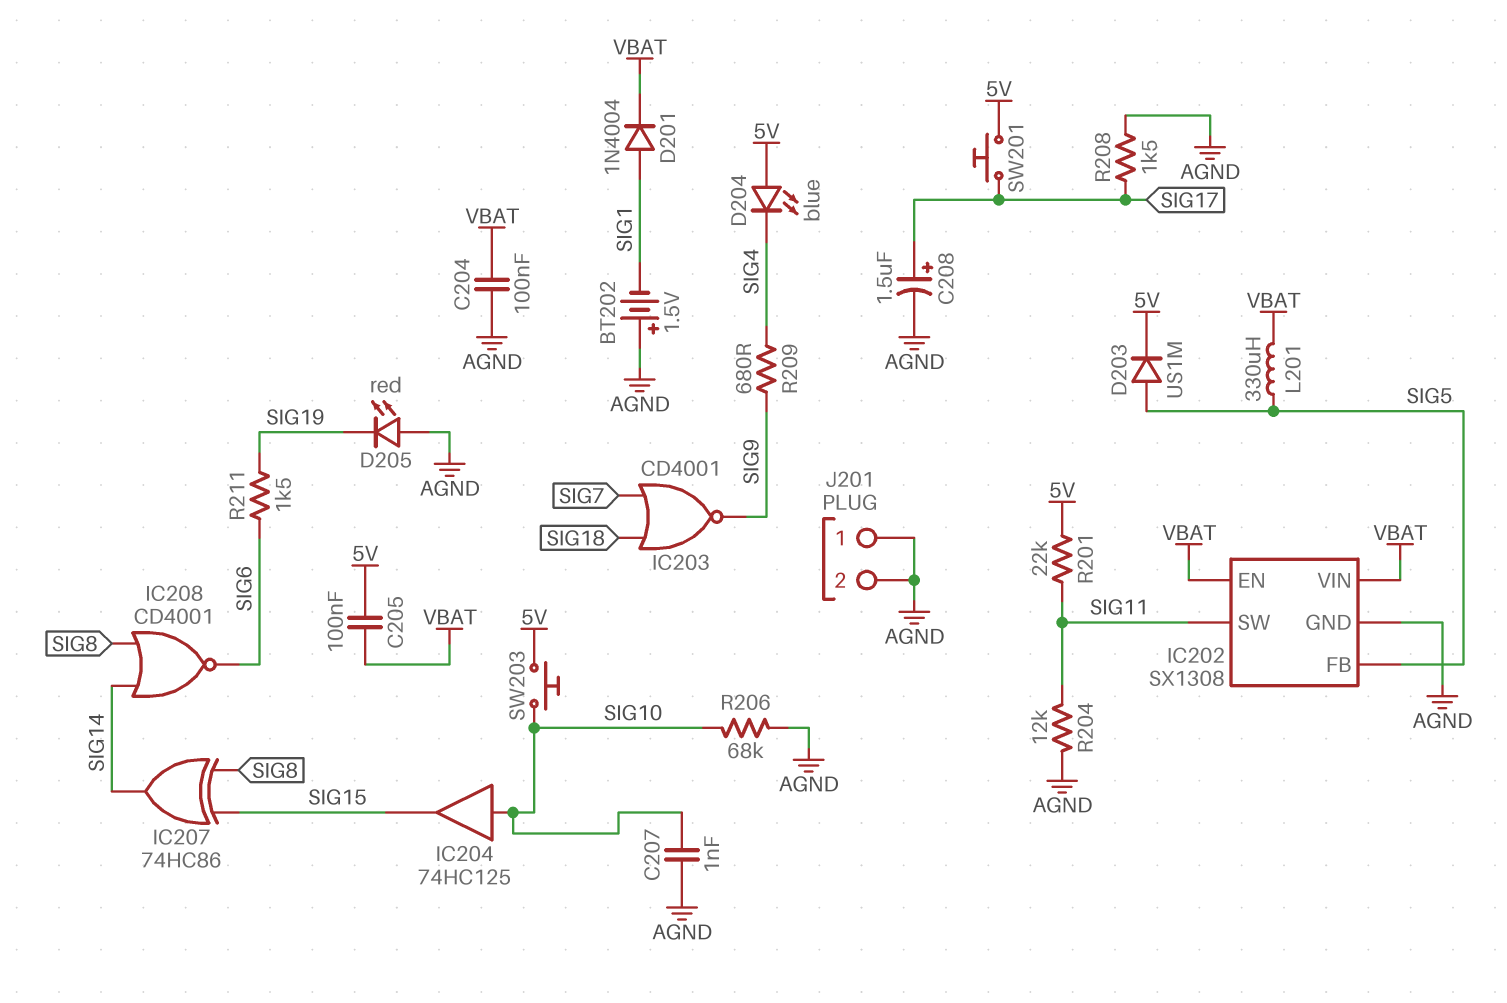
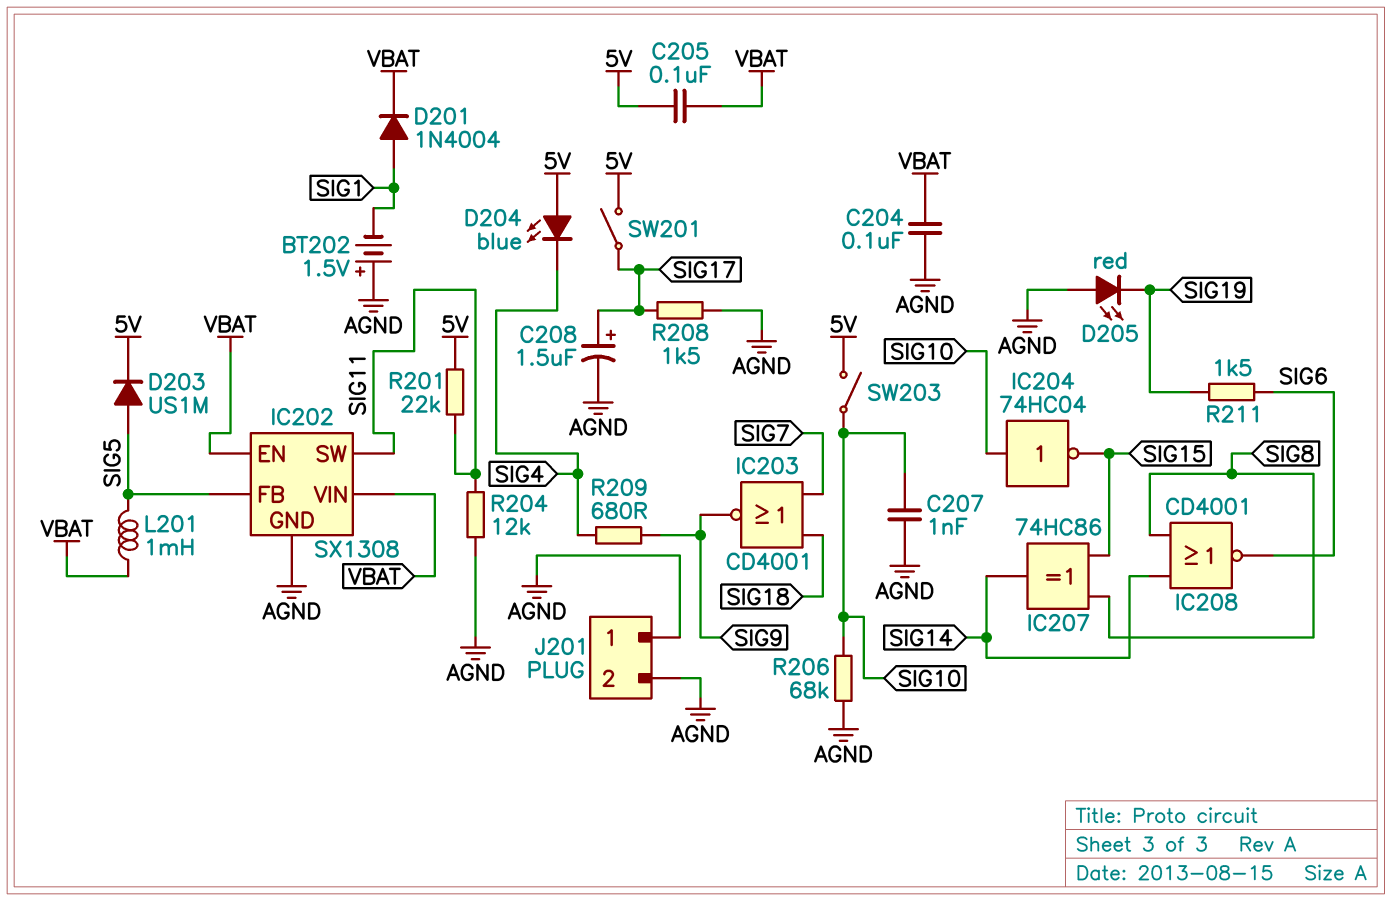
IC204: buffer 74HC125 (in SIG10, out SIG15) -> NOT 74HC04 (in SIG10, out SIG15)
L201: 330uH (SIG5, VBAT) -> 1mH (SIG5, VBAT)
SW201: button (5V, SIG17) -> switch (5V, SIG17)
SW203: button (5V, SIG10) -> switch (5V, SIG10)

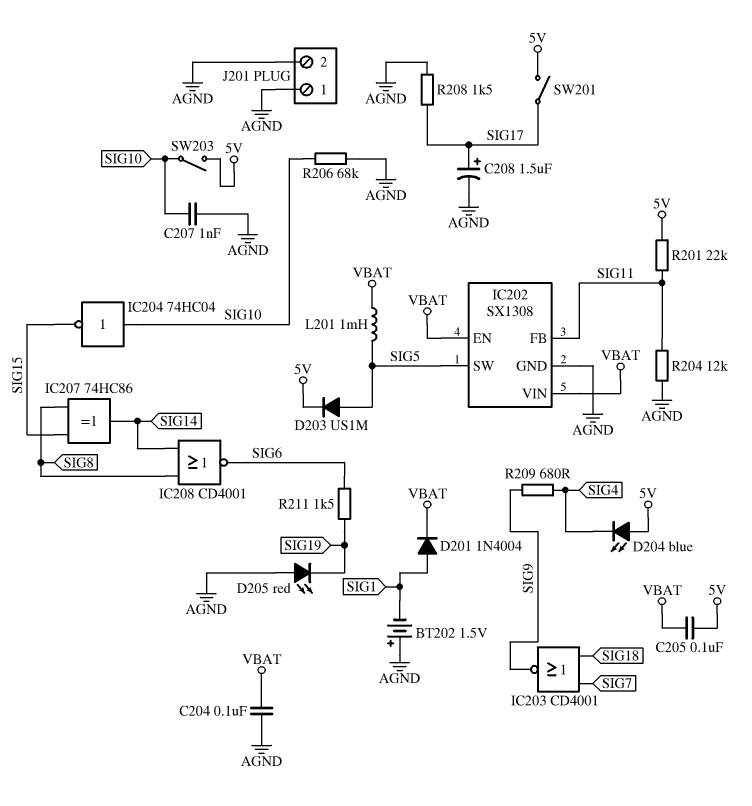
IC202 pin FB: SIG5 -> SIG11
IC202 pin SW: SIG11 -> SIG5

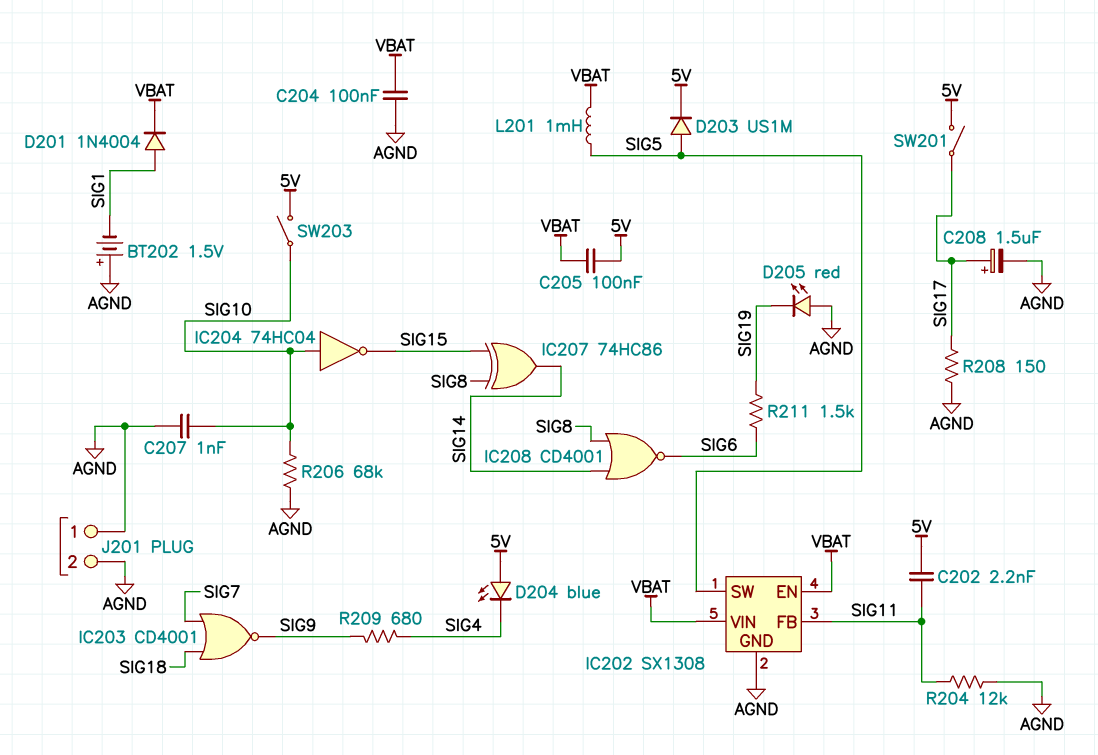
C202: none -> 2.2nF (5V, SIG11)
R201: 22k (5V, SIG11) -> none
R208: 1.5k (AGND, SIG17) -> 150 (AGND, SIG17)

